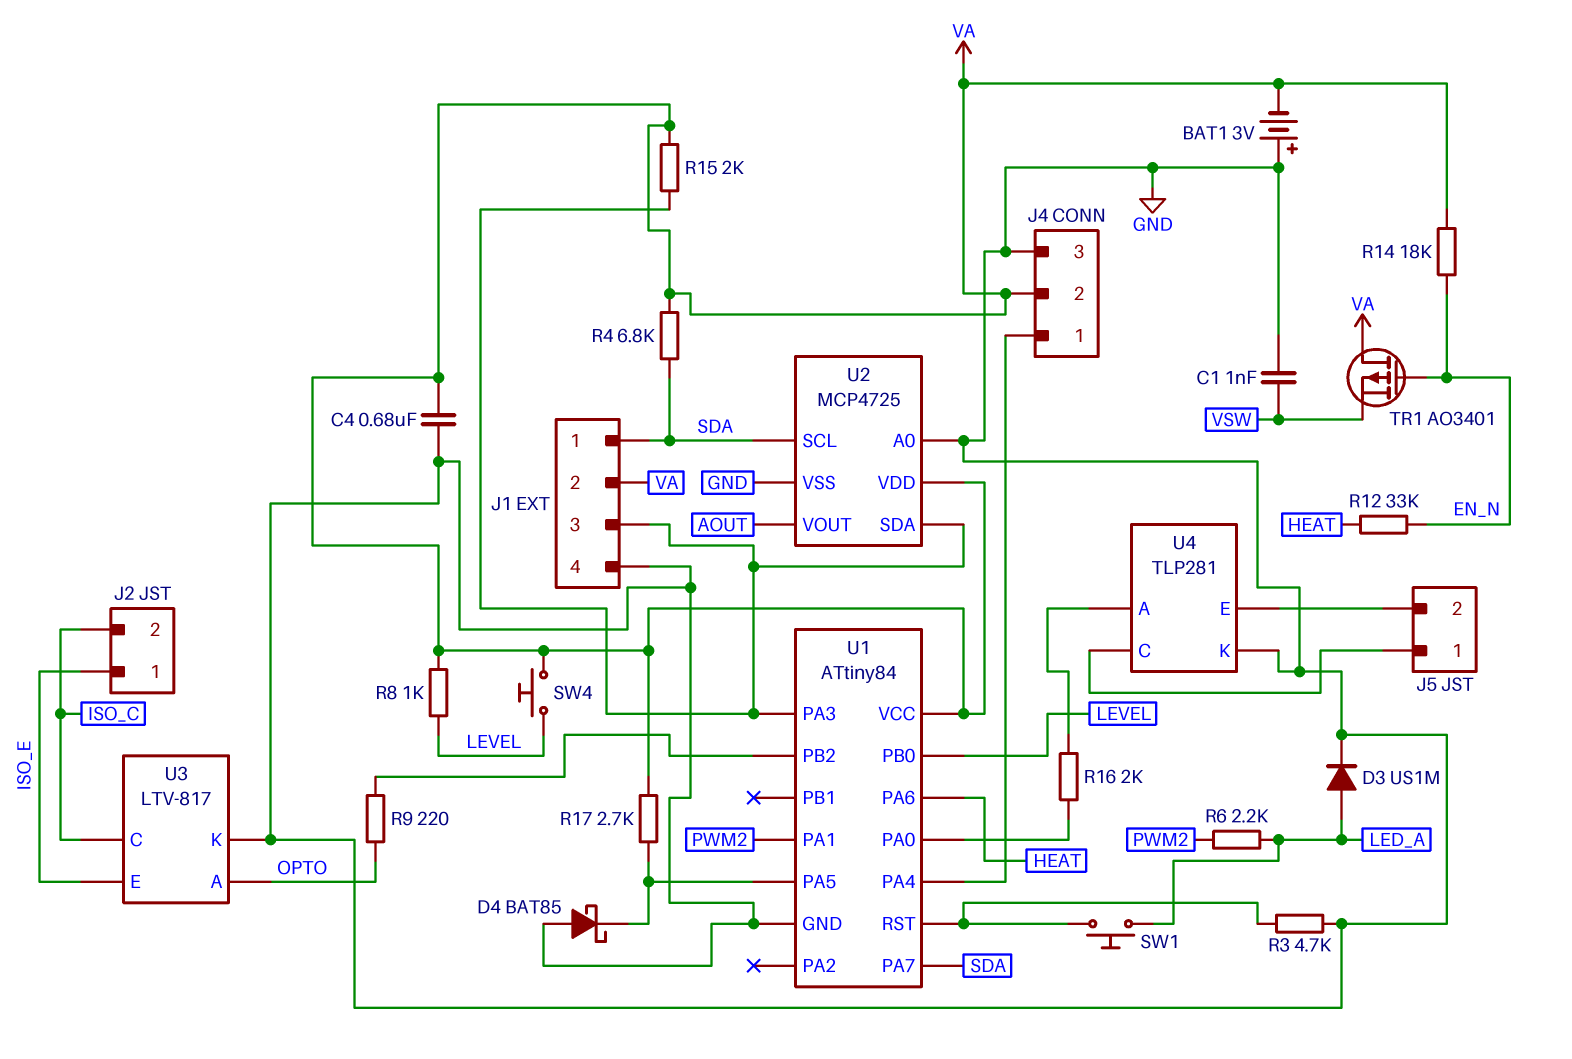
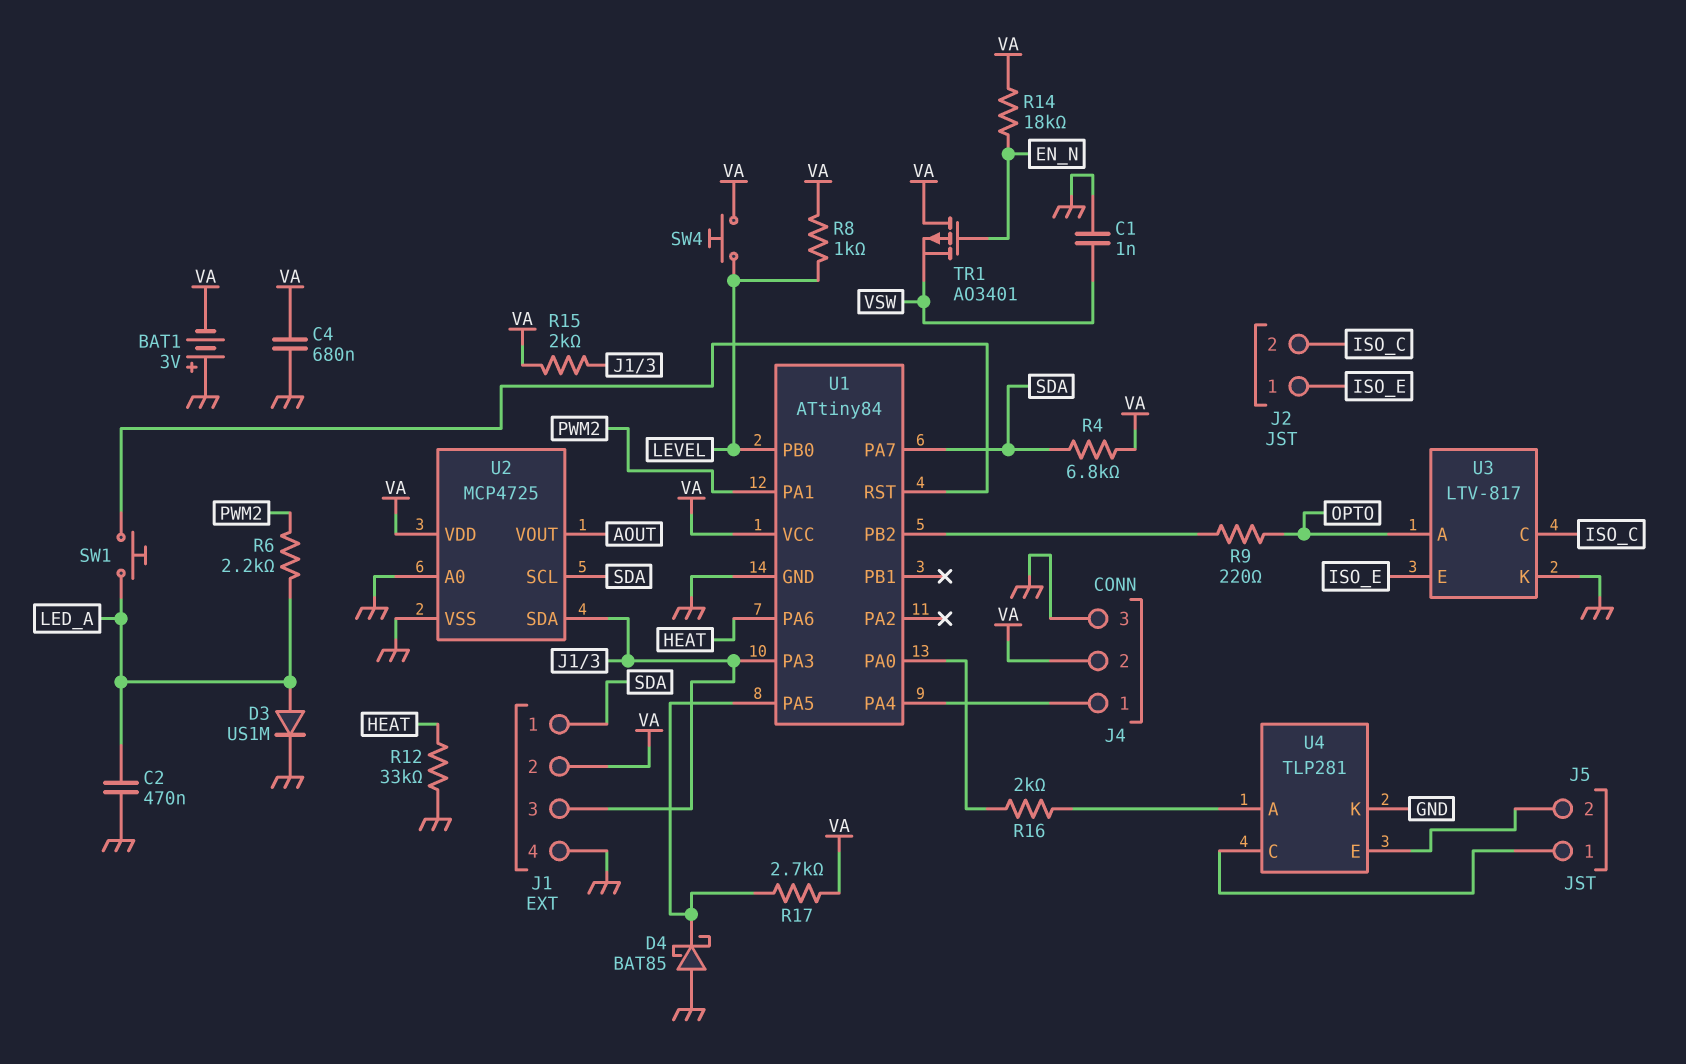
C2: none -> 470nF (GND, LED_A)
R3: 4.7k (GND, U1/RST) -> none
R12: 33k (EN_N, HEAT) -> 33k (GND, HEAT)

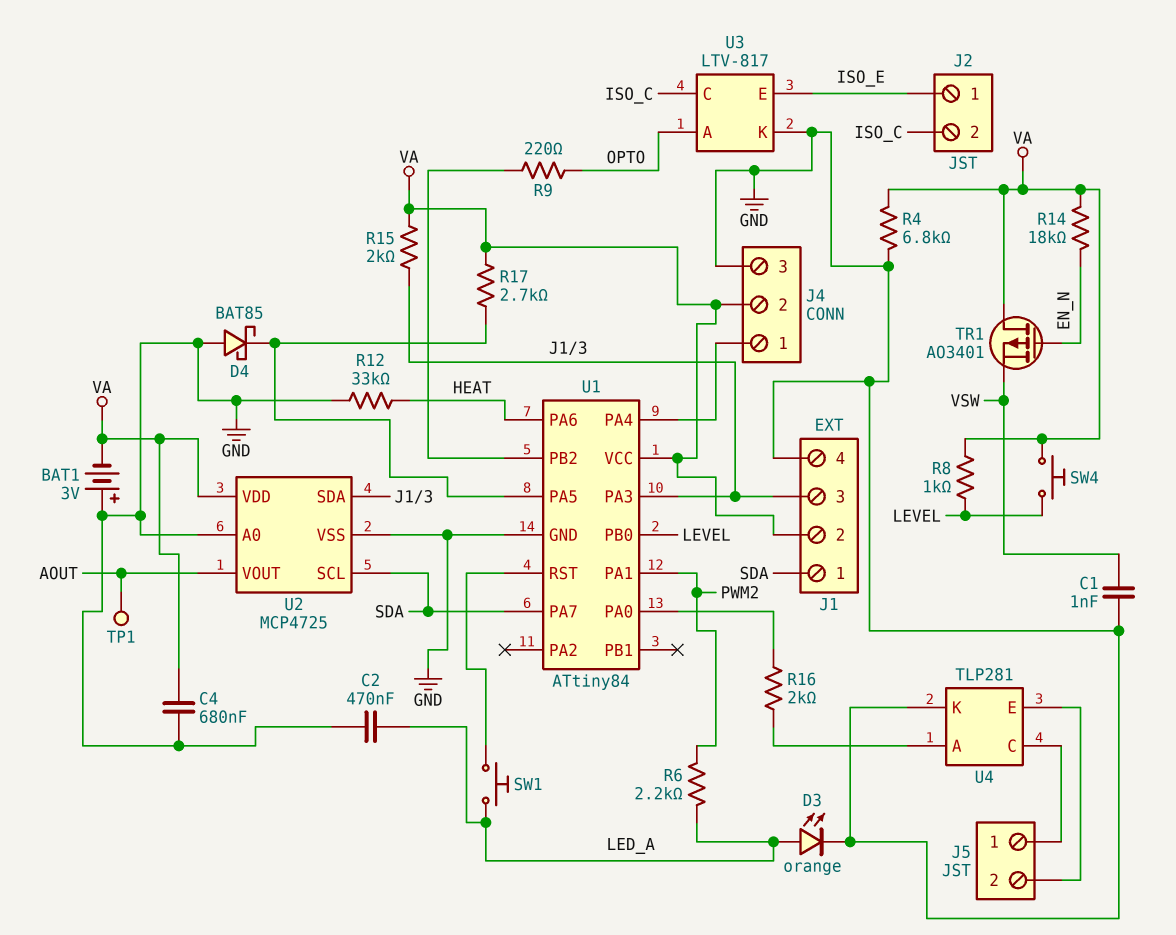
D3: diode US1M (A LED_A, K GND) -> LED orange (A LED_A, K GND)
R4: 6.8k (SDA, VA) -> 6.8k (GND, VA)
TP1: none -> test point (AOUT)

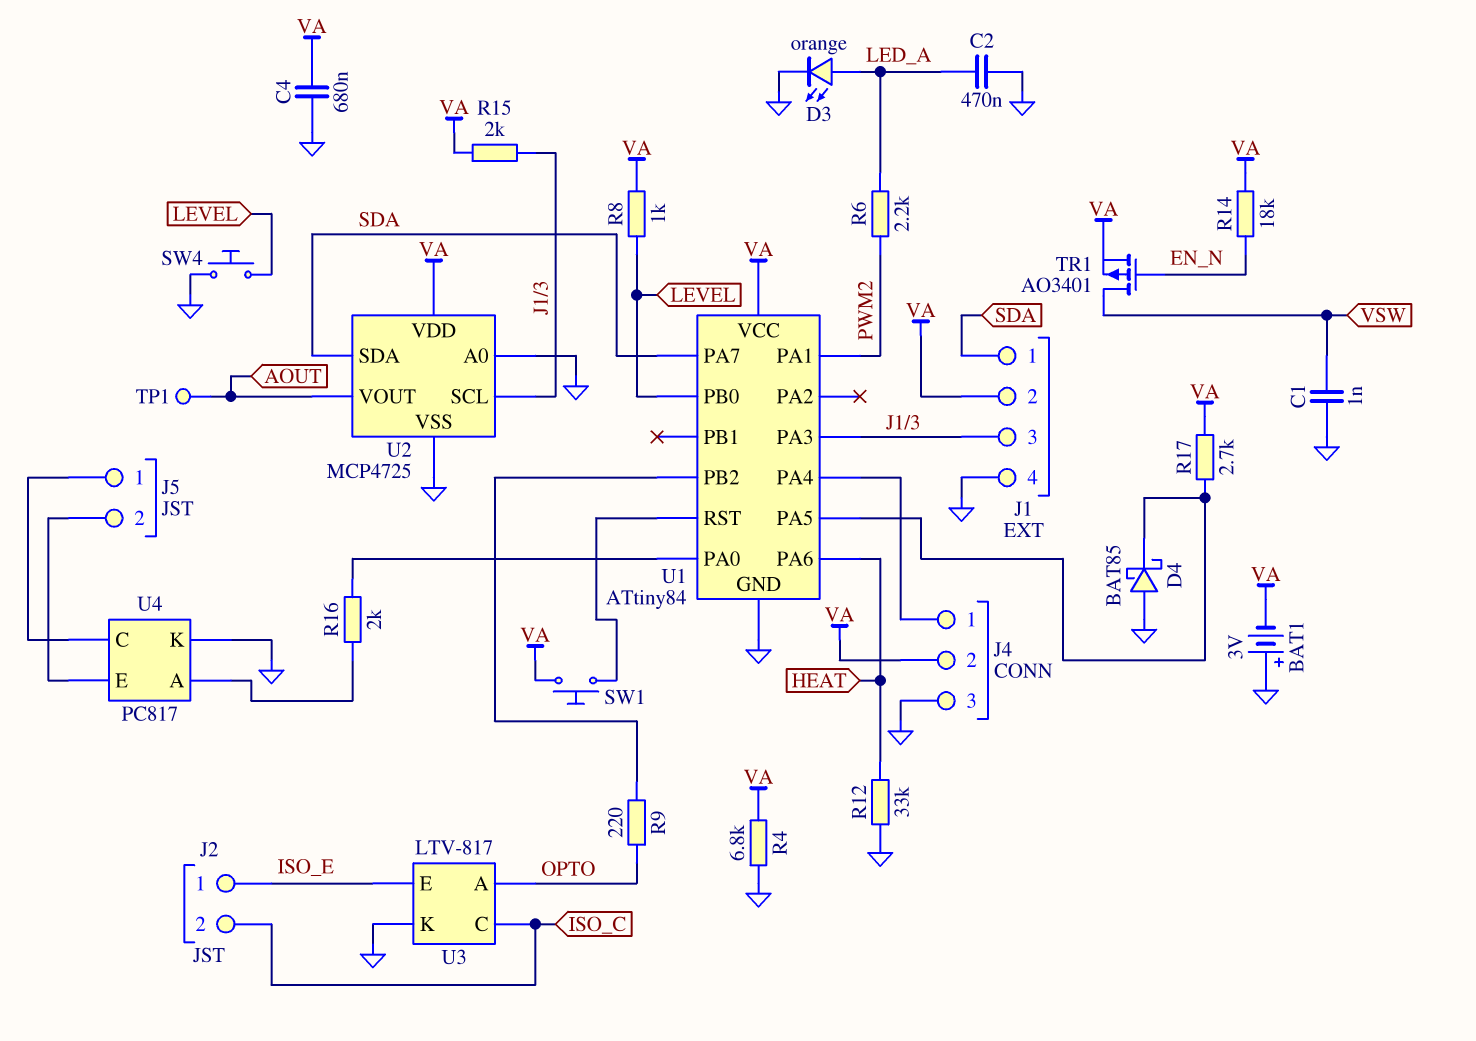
SW1: button (LED_A, U1/RST) -> button (U1/RST, VA)
SW4: button (LEVEL, VA) -> button (GND, LEVEL)
TR1: PMOS AO3401 (G EN_N, D VA, S VSW) -> PMOS AO3401 (G EN_N, D VSW, S VA)
U2 pin SCL: SDA -> J1/3
U2 pin SDA: J1/3 -> SDA
U4: TLP281 -> PC817

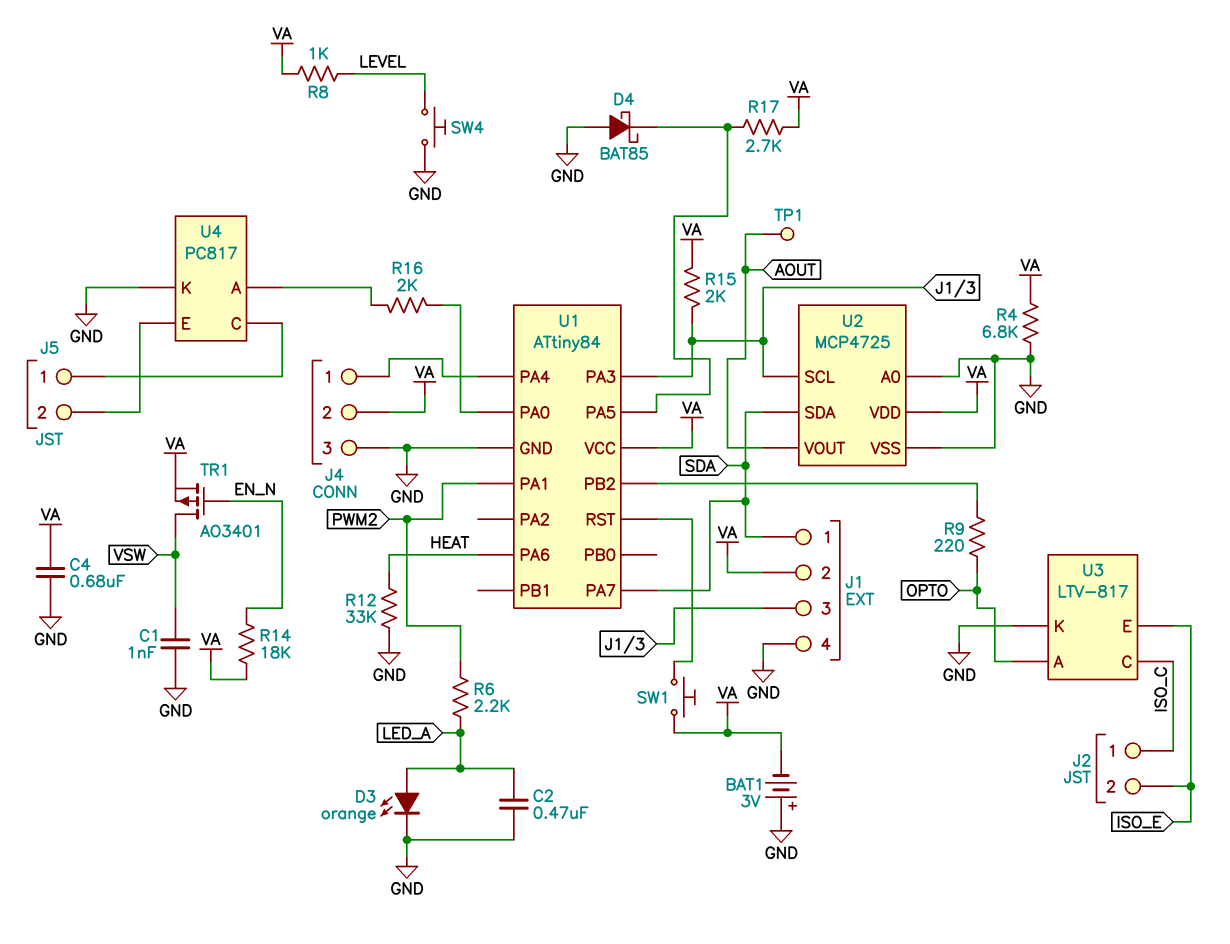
J2 pin 1: ISO_E -> ISO_C
J2 pin 2: ISO_C -> ISO_E
U1 pin PB0: LEVEL -> none

